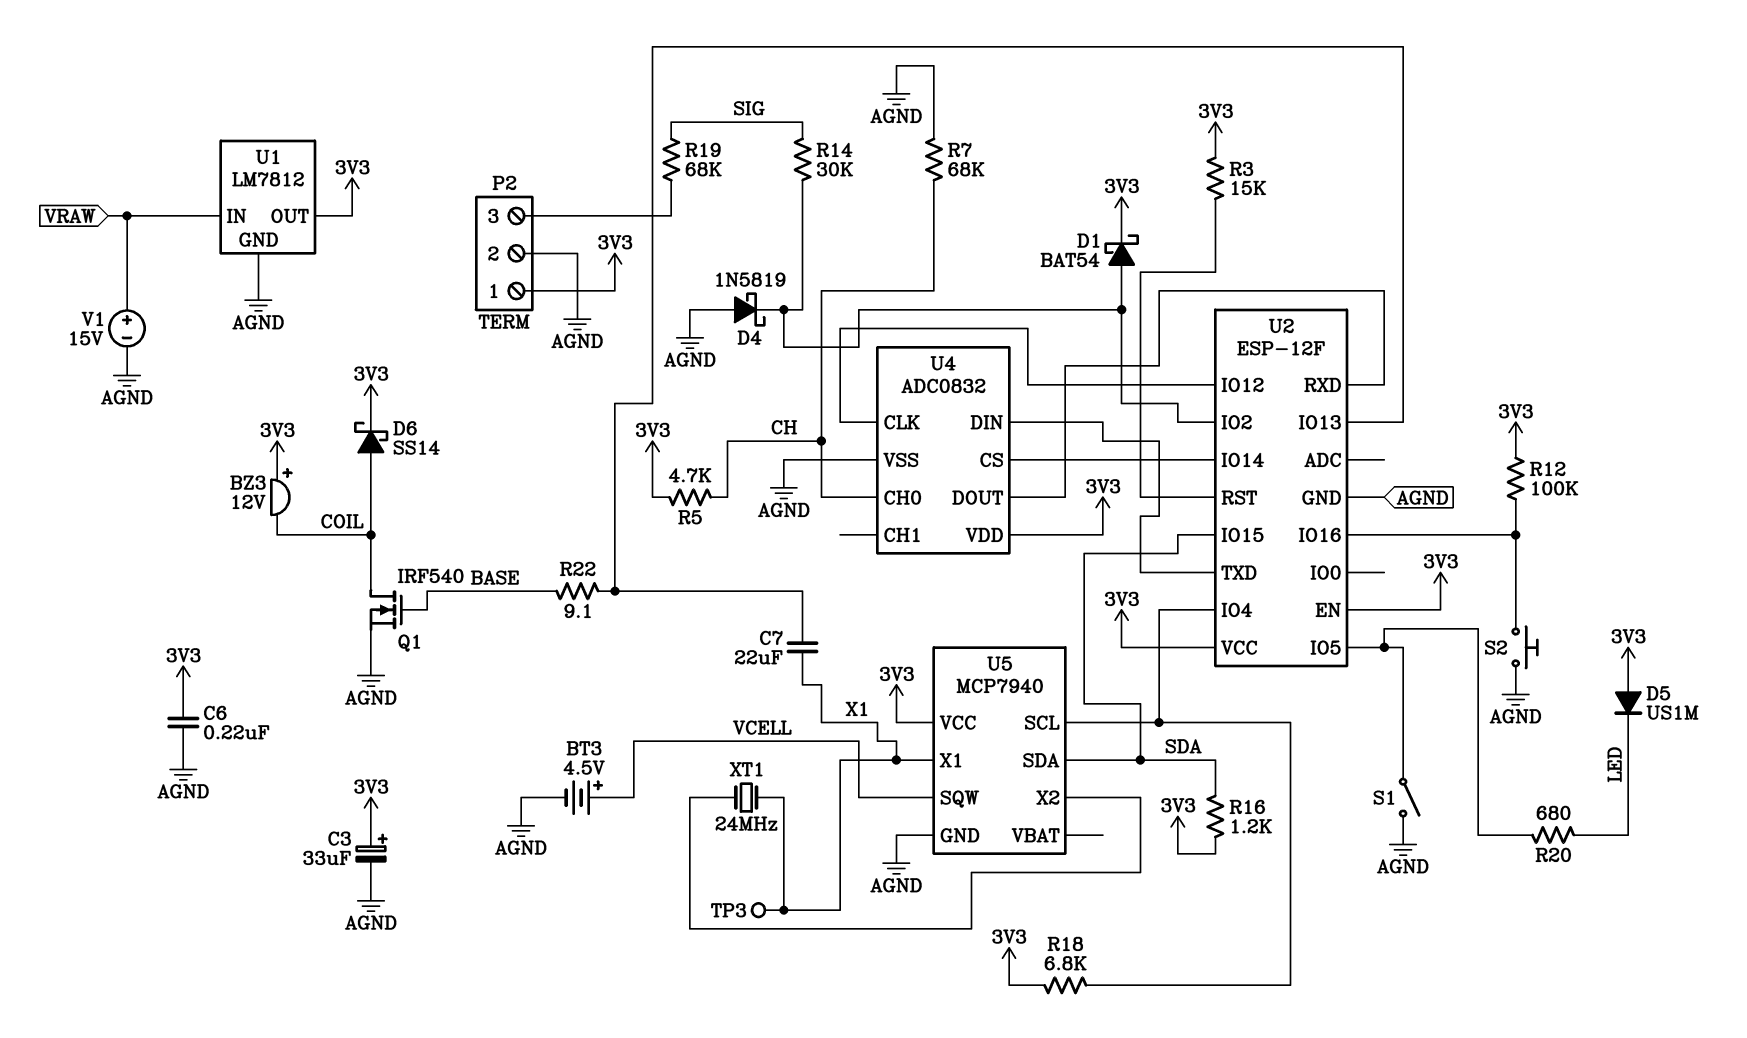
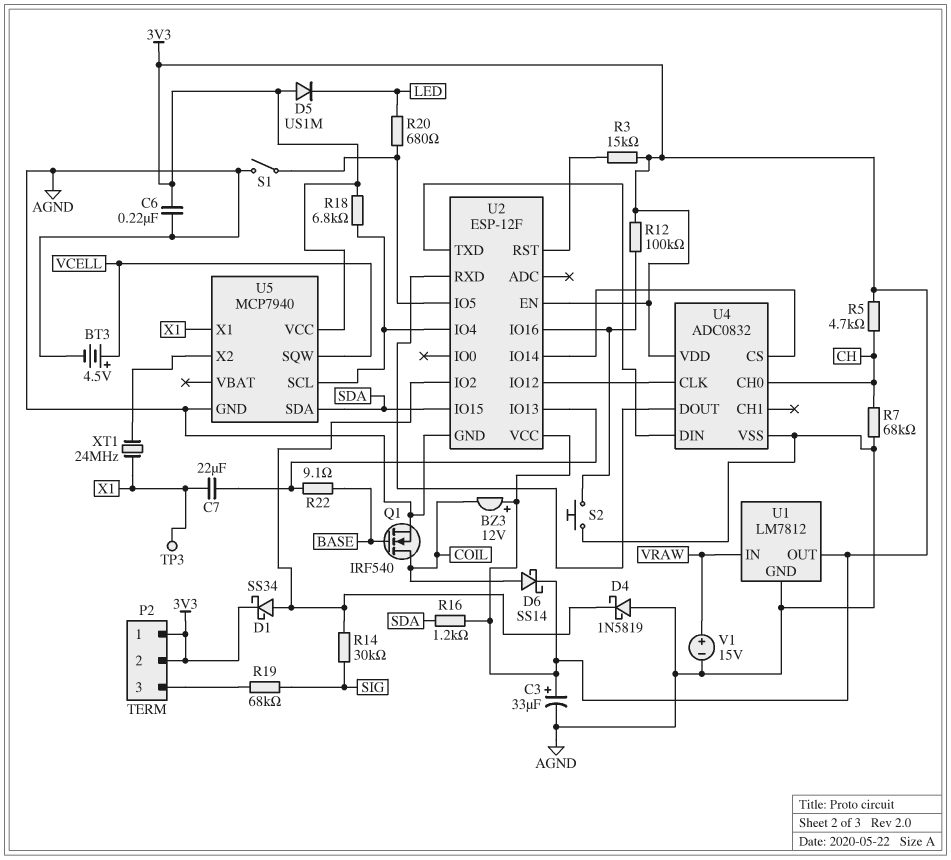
D1: schottky BAT54 (A U2/IO2, K 3V3) -> schottky SS34 (A U2/IO2, K 3V3)
P2 pin 2: AGND -> 3V3

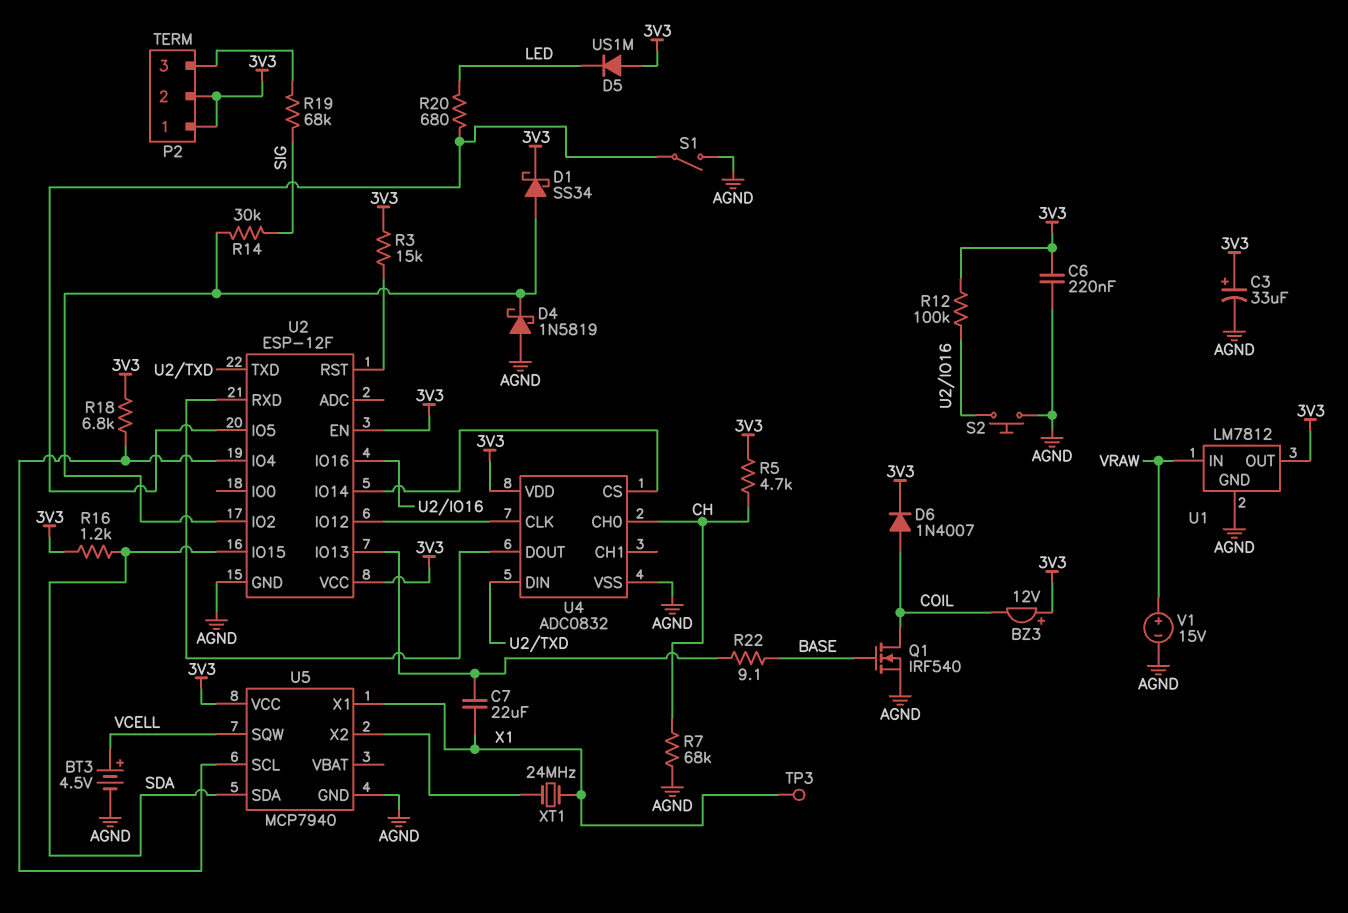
D6: schottky SS14 (A COIL, K 3V3) -> diode 1N4007 (A COIL, K 3V3)

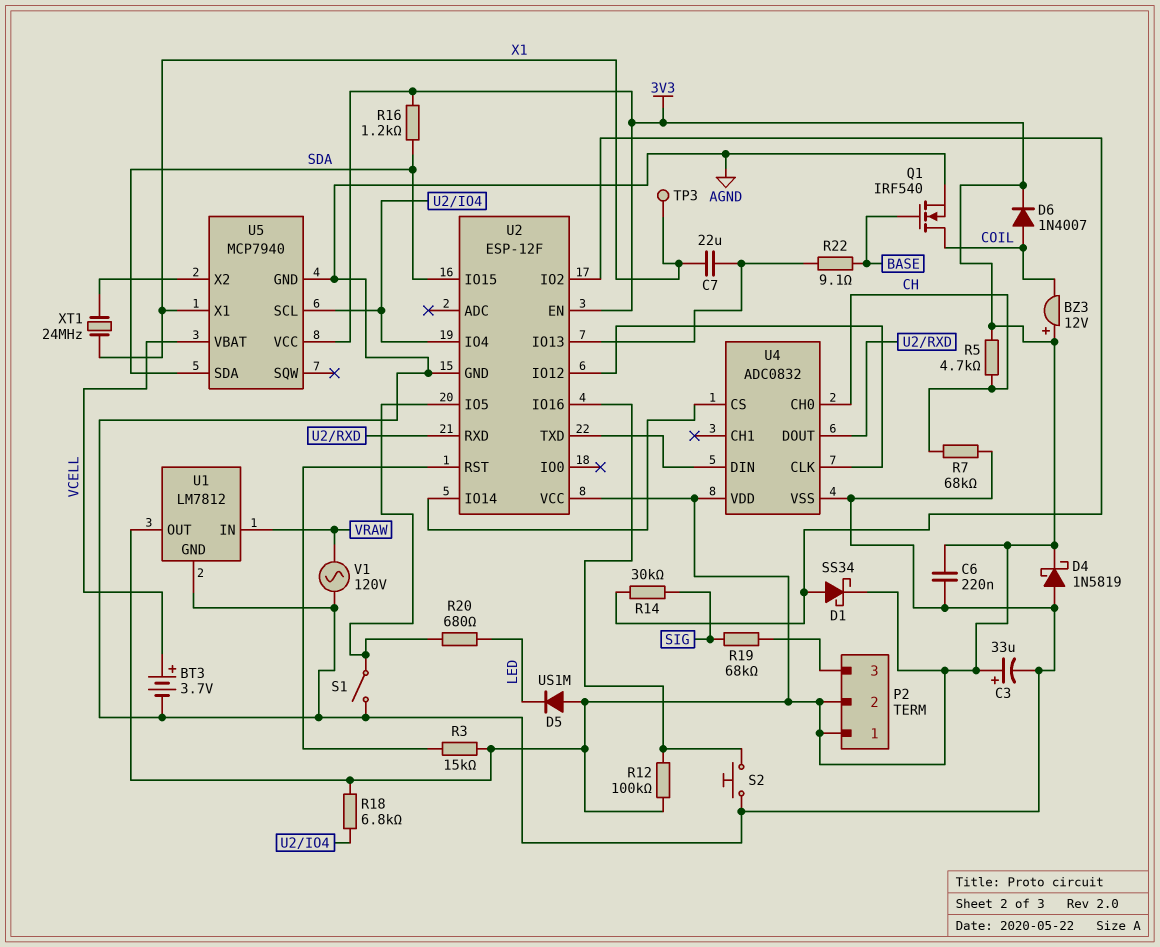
BT3: 4.5V (plus VCELL, minus AGND) -> 3.7V (plus VCELL, minus AGND)
D4: schottky 1N5819 (A AGND, K U2/IO2) -> schottky 1N5819 (A AGND, K 3V3)
U5 pin SQW: VCELL -> none
U5 pin VBAT: none -> VCELL
V1: 15V (plus VRAW, minus AGND) -> AC 120V (AGND, VRAW)

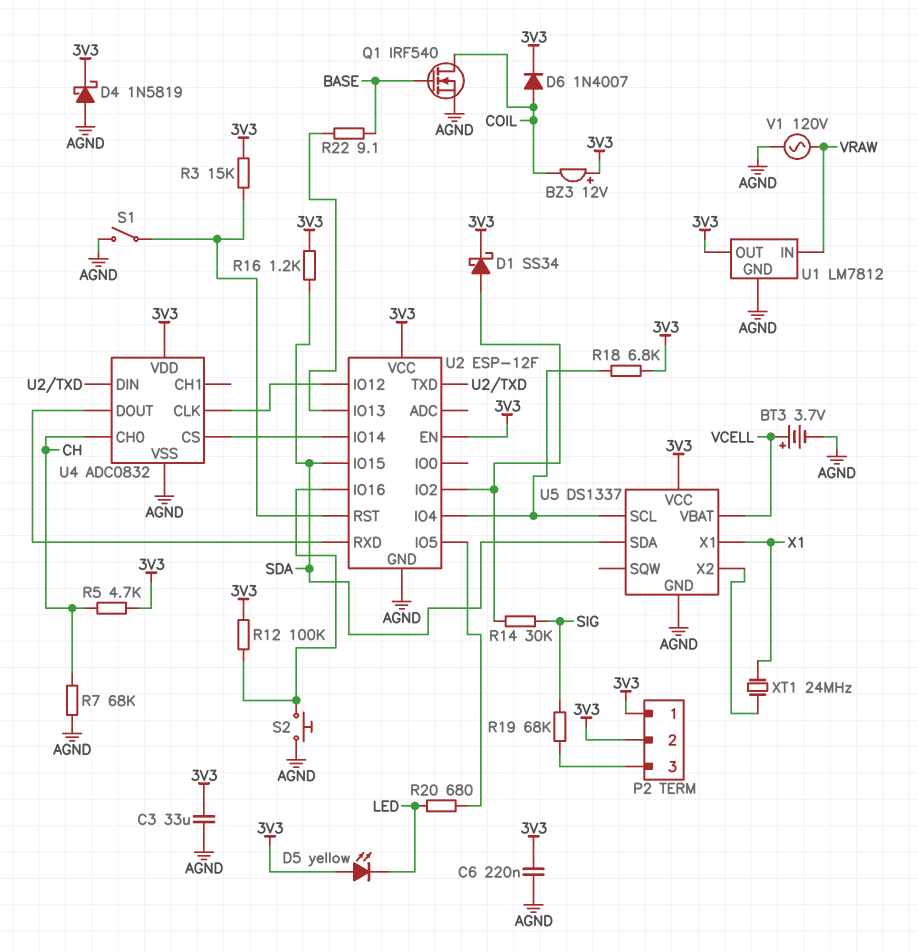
C3: 33uF (plus 3V3, minus AGND) -> 33uF (3V3, AGND)
C7: 22uF (U2/IO13, X1) -> none
D5: diode US1M (A 3V3, K LED) -> LED yellow (A 3V3, K LED)
S1: switch (AGND, U2/IO5) -> switch (AGND, U2/RST)
TP3: test point (X1) -> none
U5: MCP7940 -> DS1337

